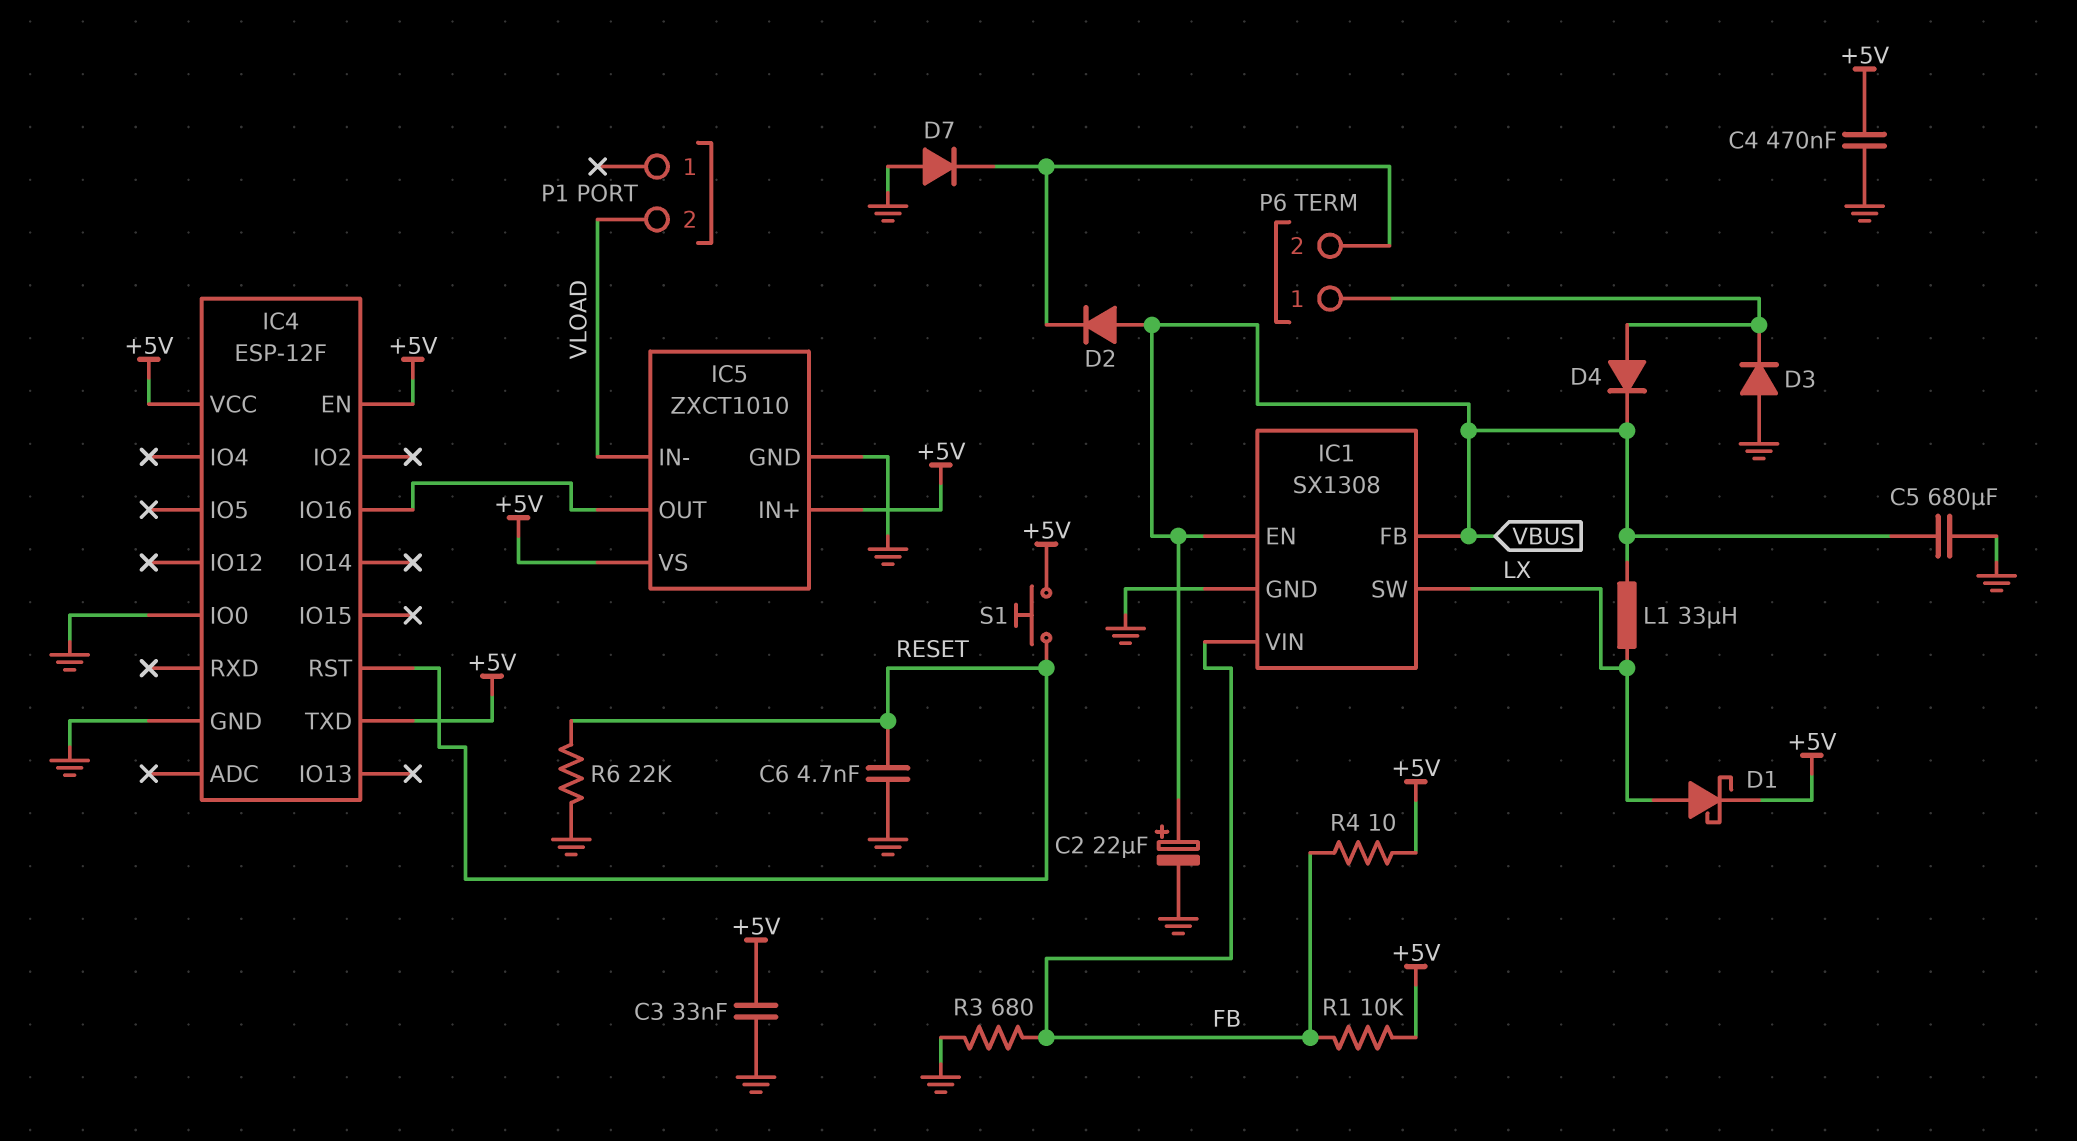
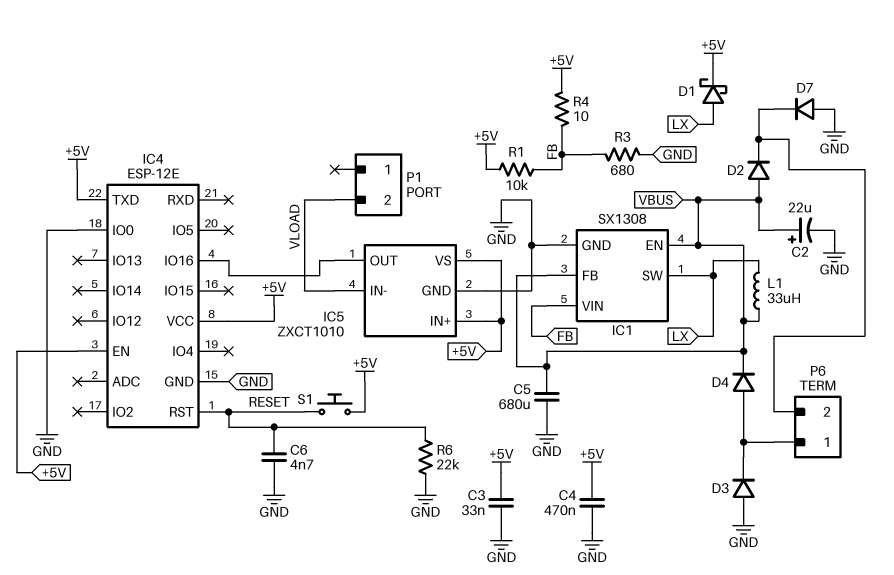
IC4: ESP-12F -> ESP-12E

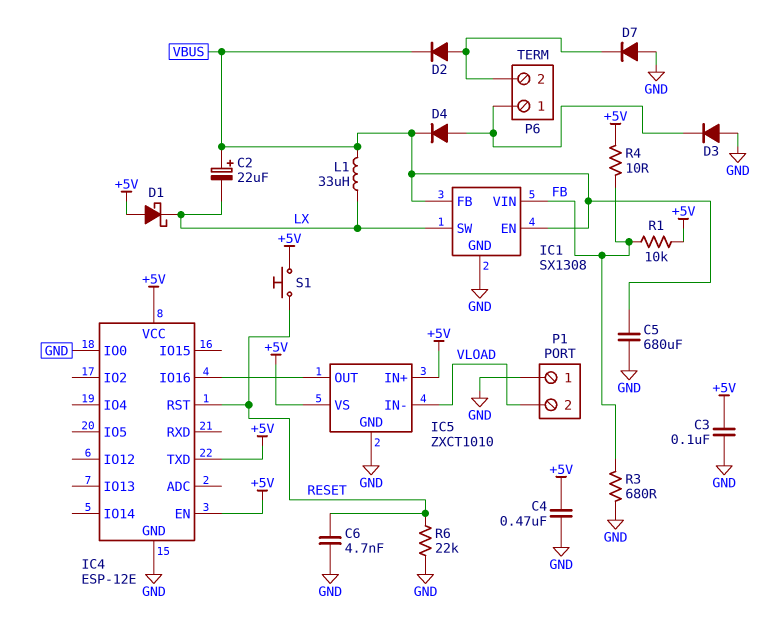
C2: 22uF (plus VBUS, minus GND) -> 22uF (plus VBUS, minus LX)
C3: 33nF (+5V, GND) -> 100nF (+5V, GND)
D1: schottky (A LX, K +5V) -> schottky (A +5V, K LX)
D2: diode (A VBUS, K P6/2) -> diode (A P6/2, K VBUS)
P1 pin 1: none -> GND

